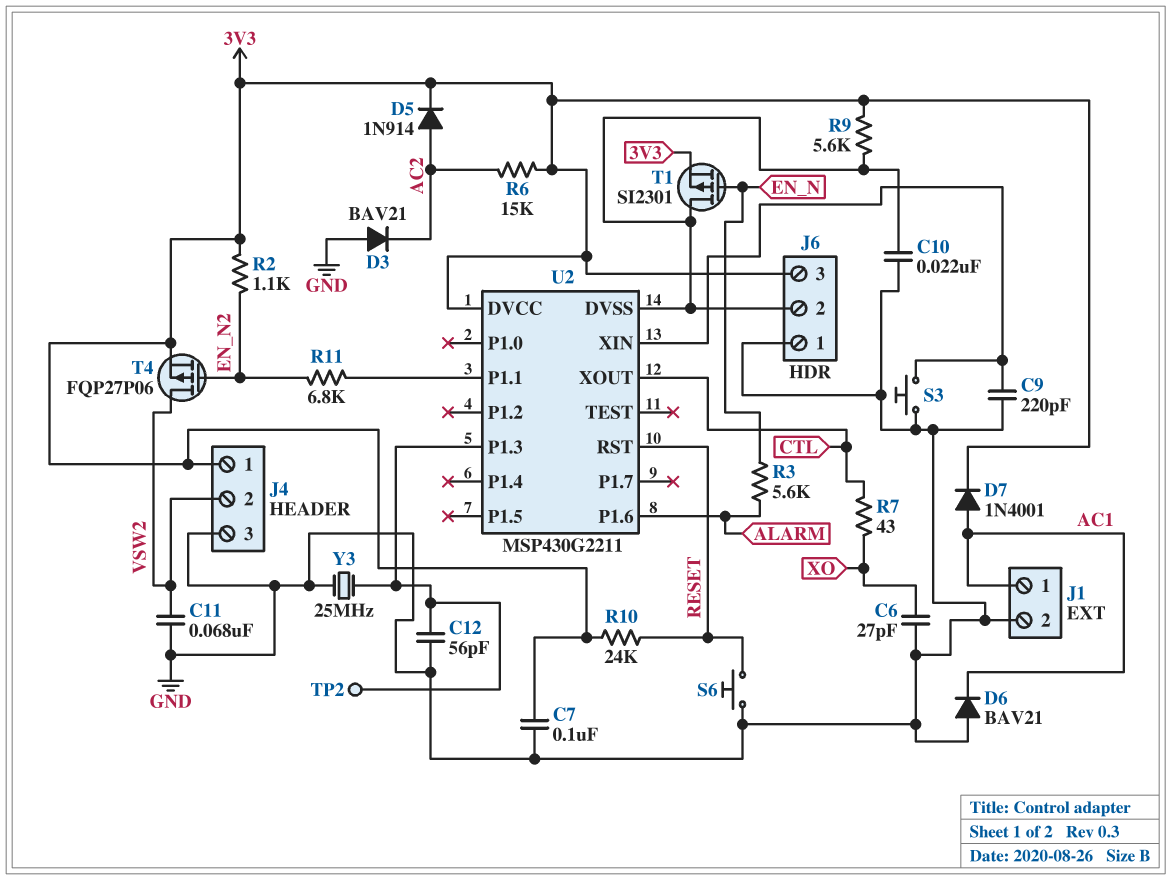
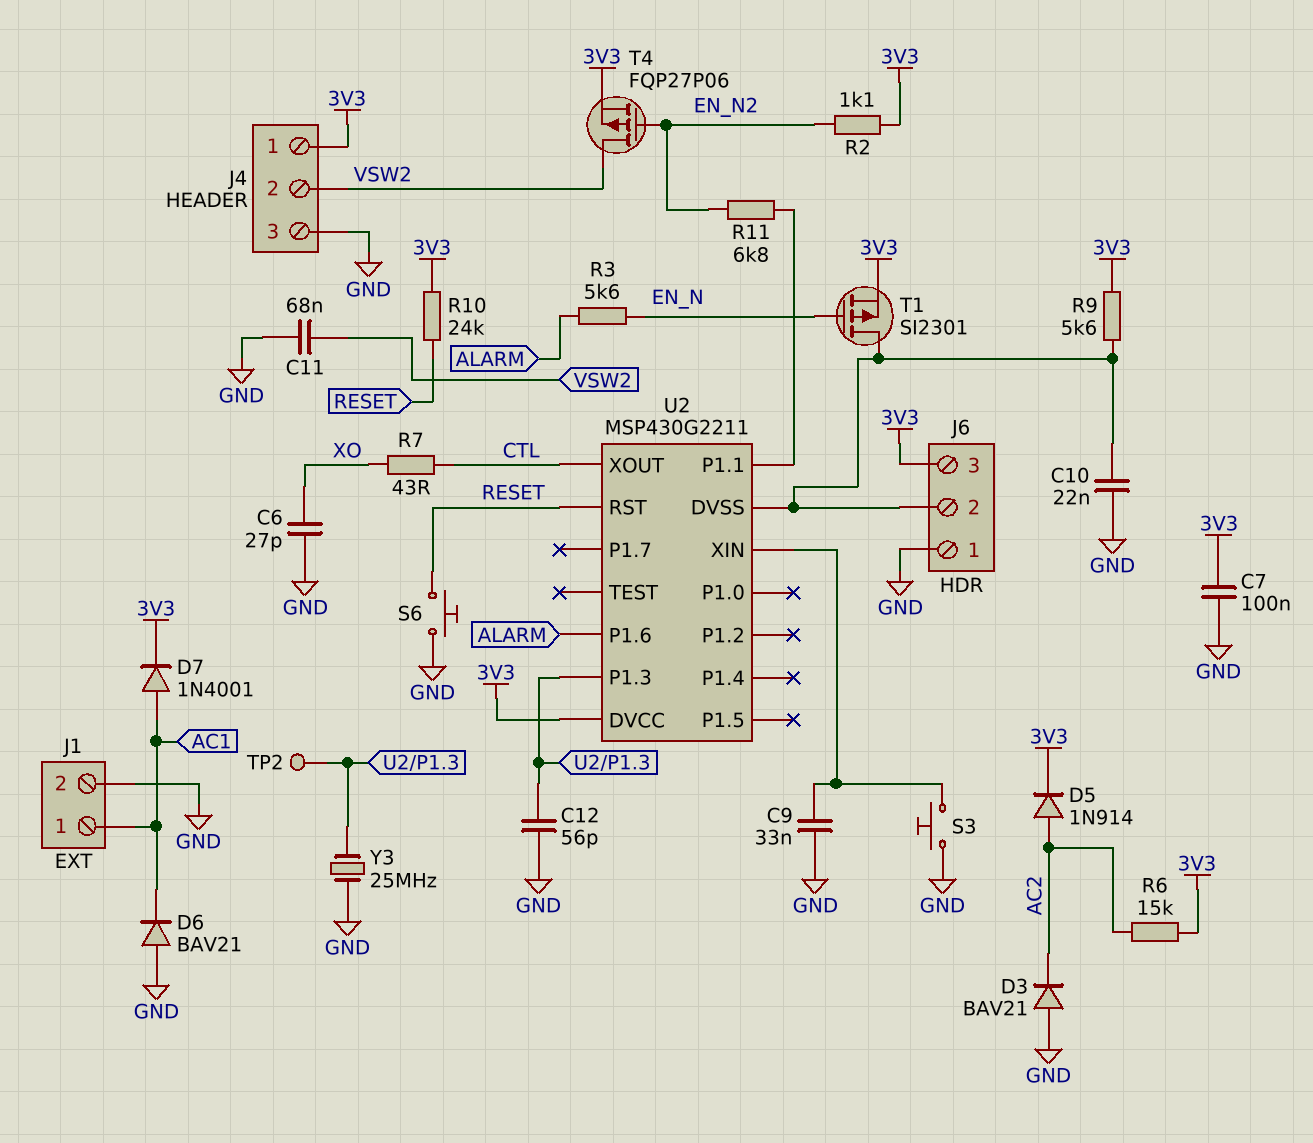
C9: 220pF (GND, U2/XIN) -> 33nF (GND, U2/XIN)

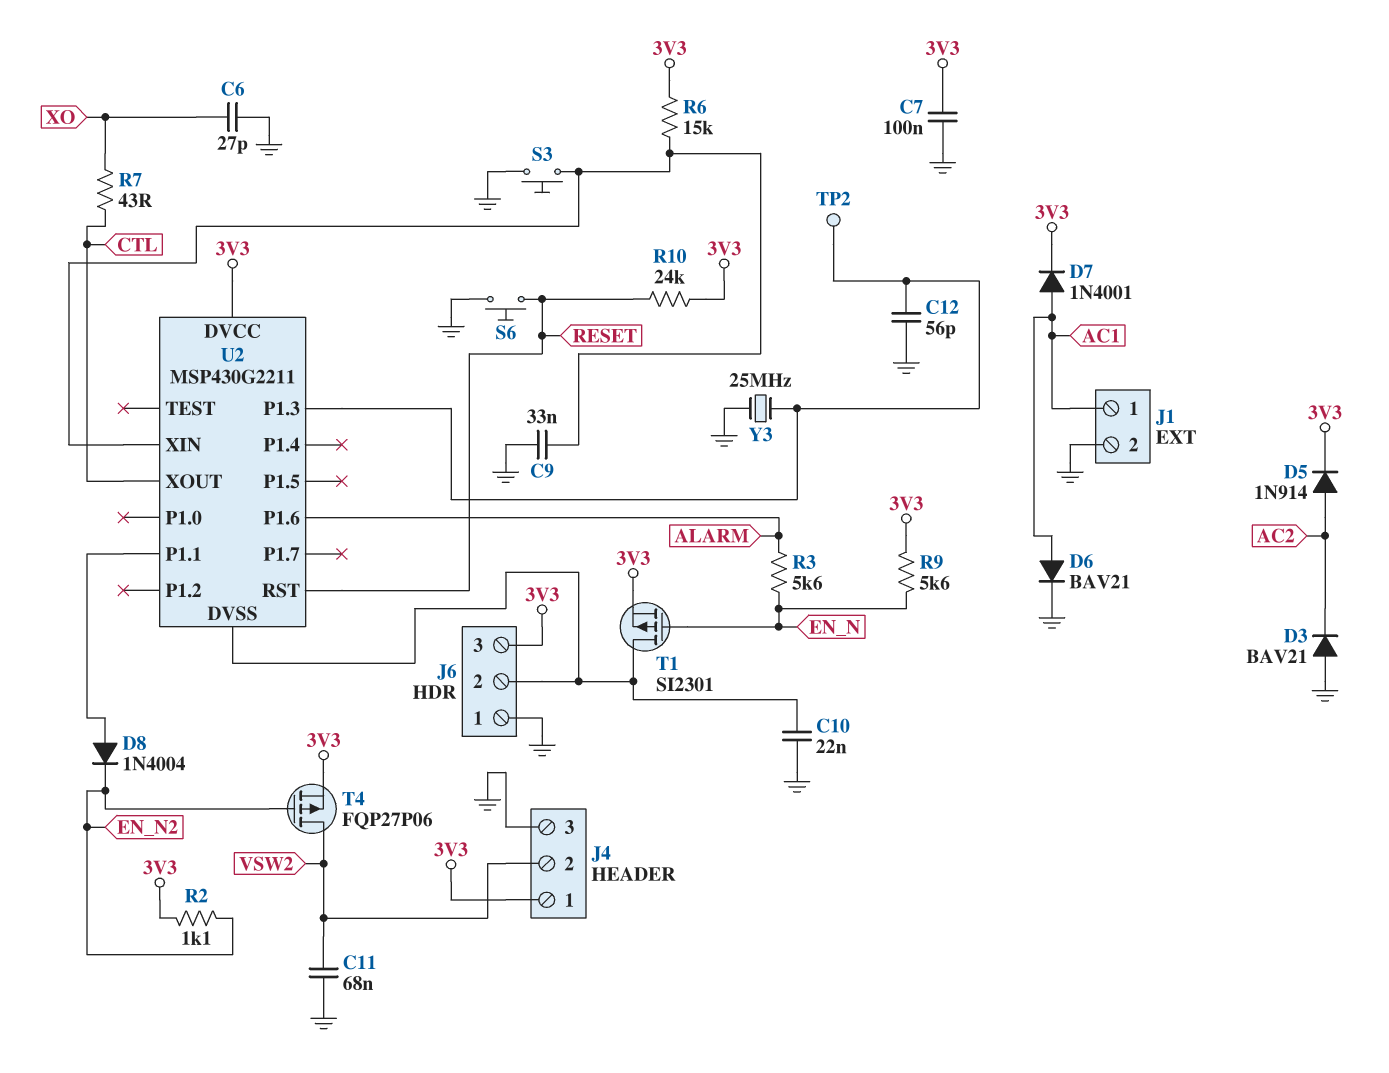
D6: diode BAV21 (A GND, K AC1) -> diode BAV21 (A AC1, K GND)
D8: none -> diode 1N4004 (A U2/P1.1, K EN_N2)
R6: 15k (3V3, AC2) -> 15k (3V3, U2/XIN)
R9: 5.6k (3V3, J6/2) -> 5.6k (3V3, EN_N)
R11: 6.8k (EN_N2, U2/P1.1) -> none

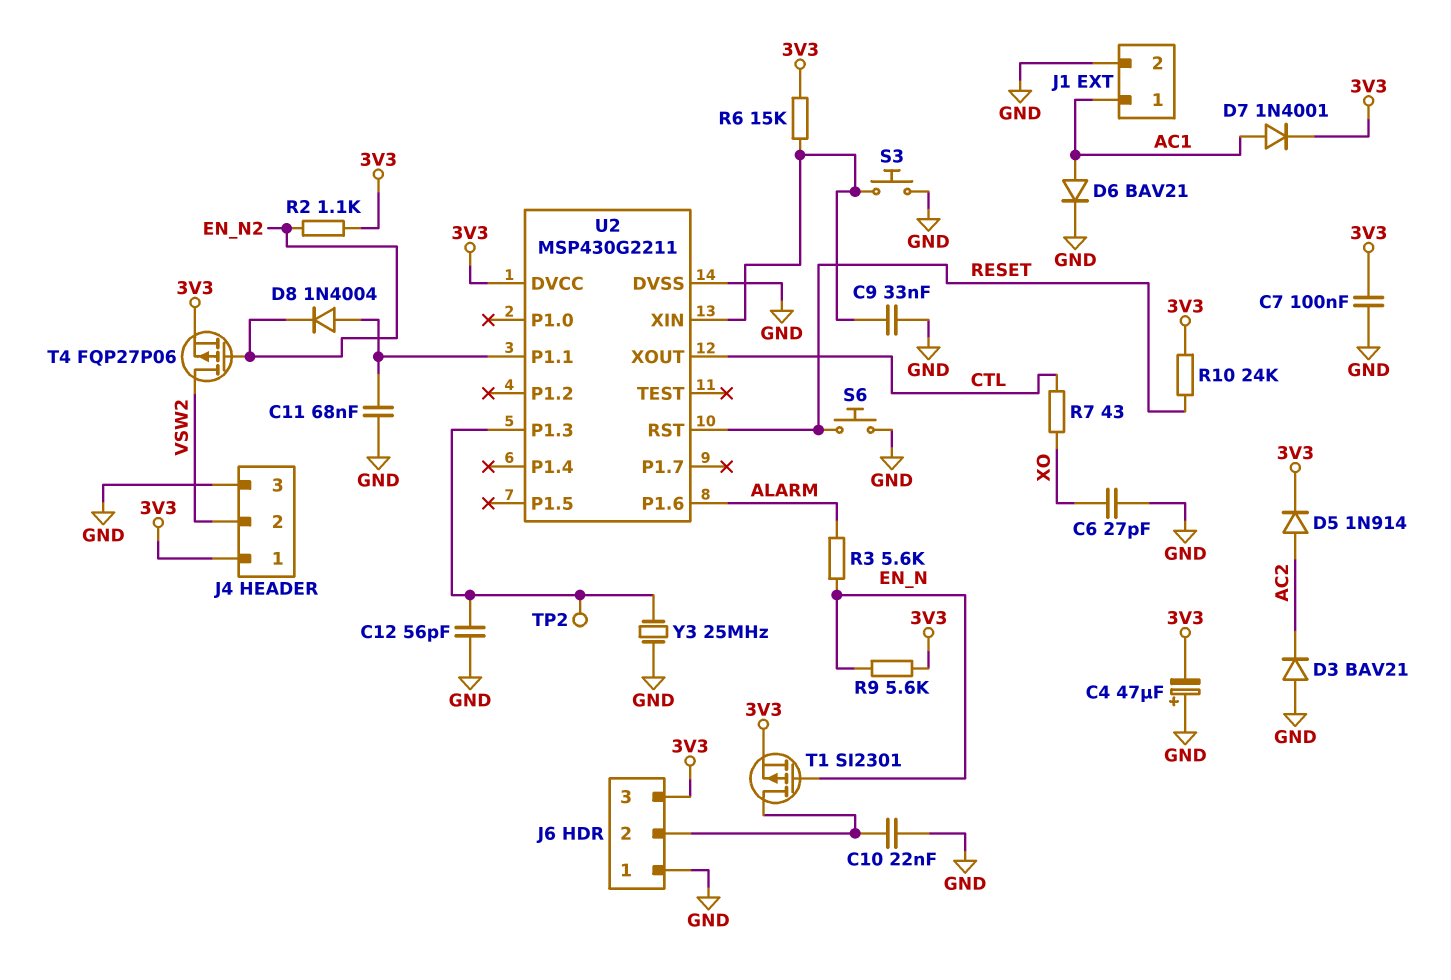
C4: none -> 47uF (plus GND, minus 3V3)
C11: 68nF (GND, VSW2) -> 68nF (GND, U2/P1.1)
U2 pin DVSS: J6/2 -> GND

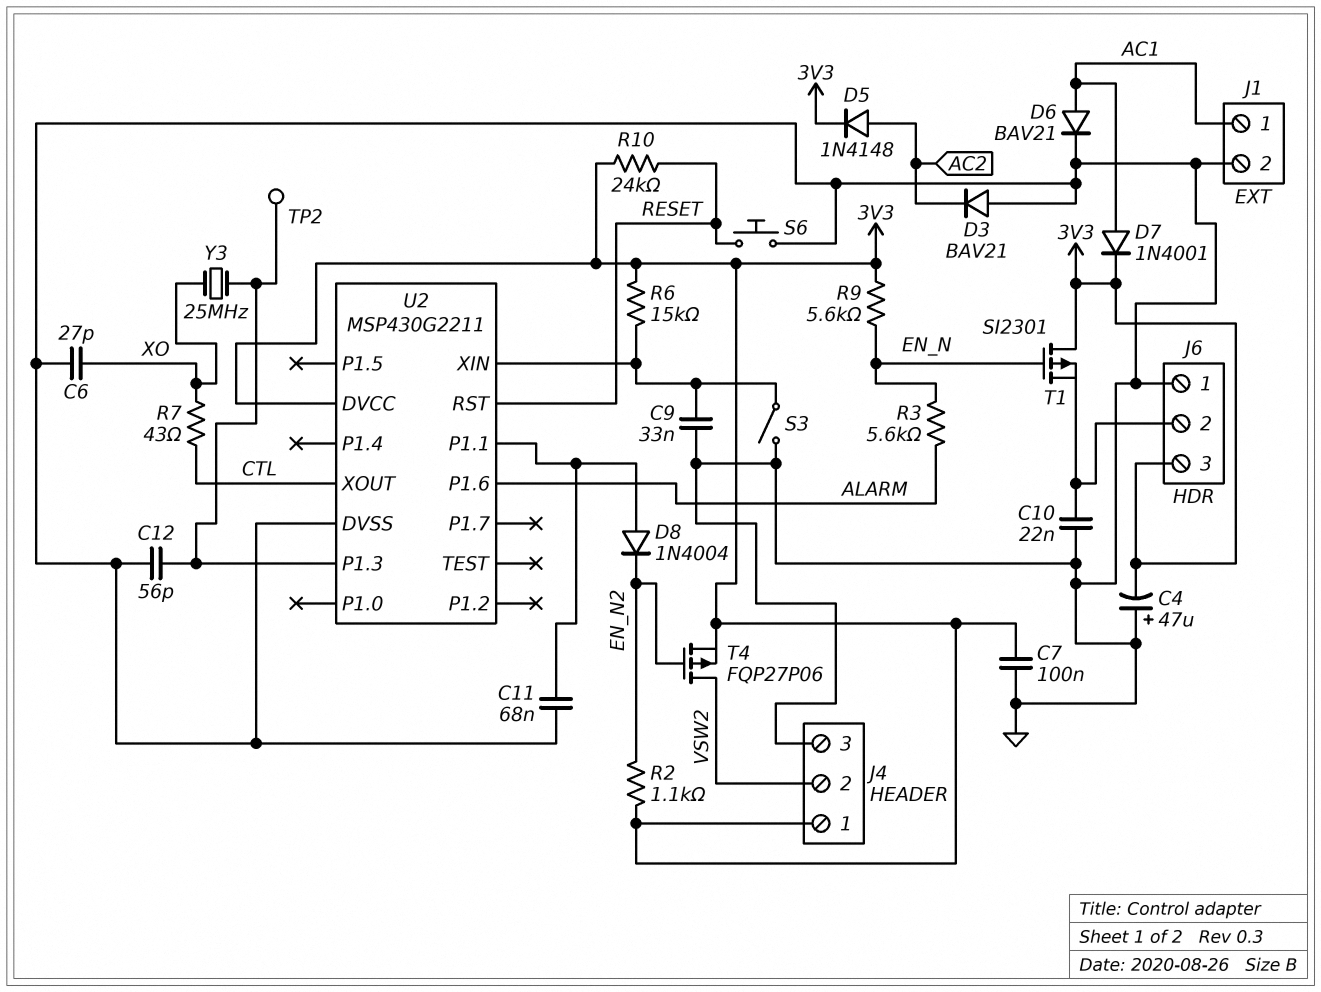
D5: diode 1N914 (A AC2, K 3V3) -> diode 1N4148 (A AC2, K 3V3)
S3: button (GND, U2/XIN) -> switch (GND, U2/XIN)
T1: PMOS SI2301 (G EN_N, D J6/2, S 3V3) -> PMOS SI2301 (G EN_N, D 3V3, S J6/2)
Y3: 25MHz (GND, U2/P1.3) -> 25MHz (U2/P1.3, XO)

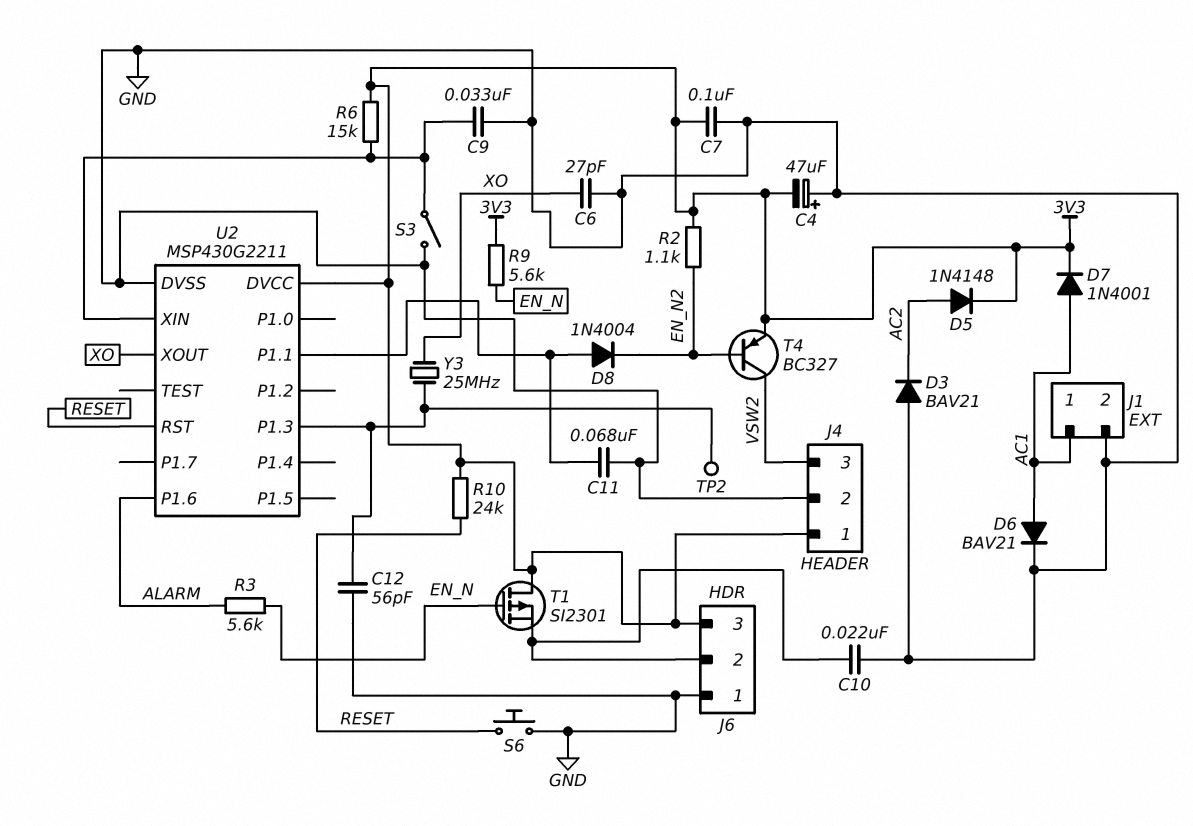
J4 pin 2: VSW2 -> GND
J4 pin 3: GND -> VSW2
R7: 43 (CTL, XO) -> none
T4: PMOS FQP27P06 (G EN_N2, D VSW2, S 3V3) -> PNP BC327 (B EN_N2, C VSW2, E 3V3)
U2 pin XOUT: CTL -> XO

